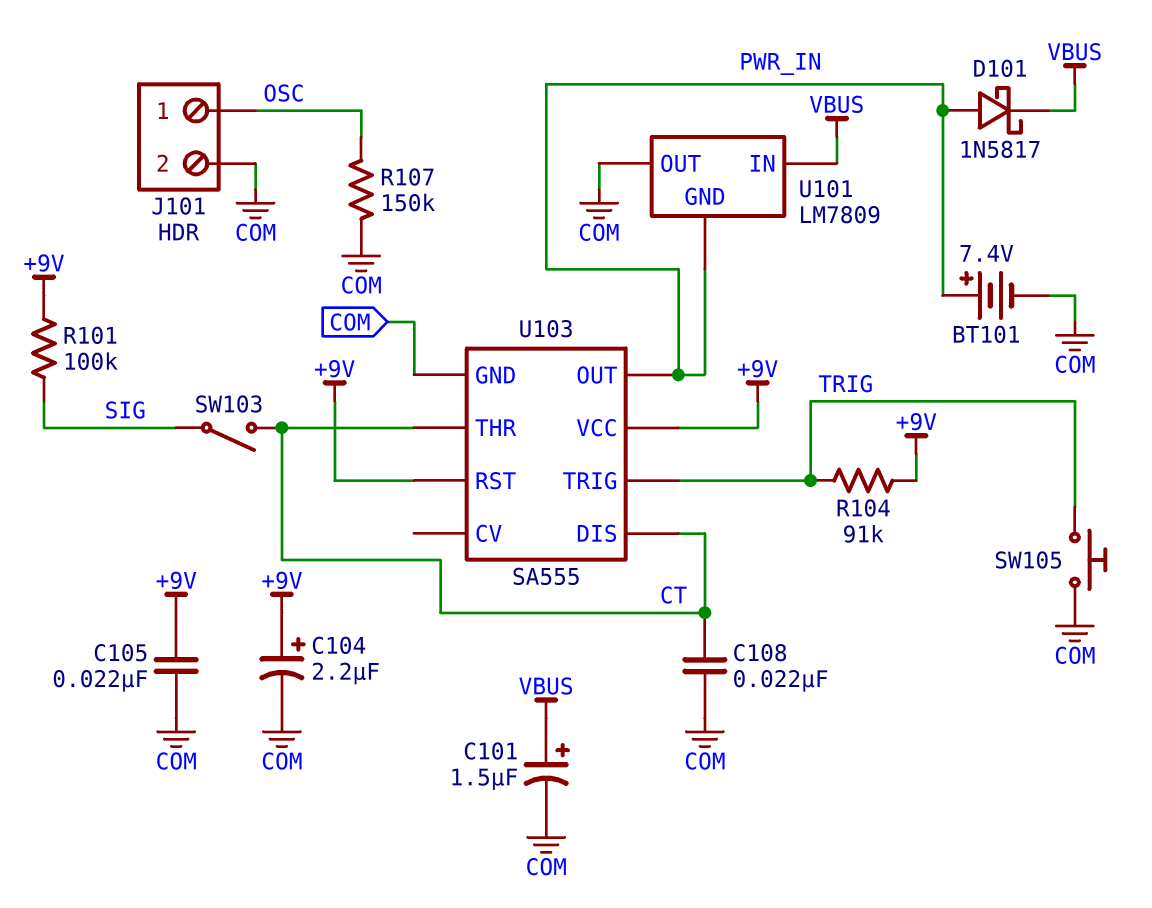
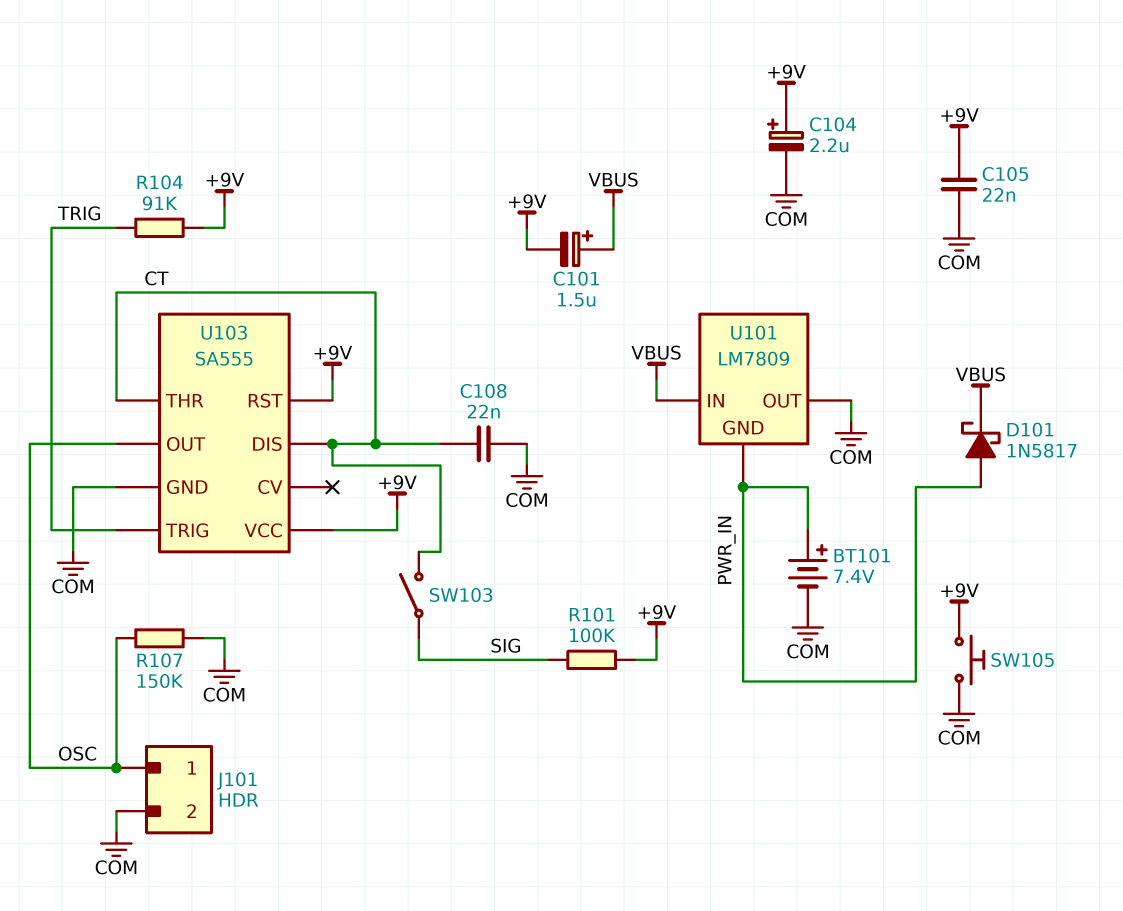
C101: 1.5uF (plus VBUS, minus COM) -> 1.5uF (plus VBUS, minus +9V)
SW105: button (COM, TRIG) -> button (+9V, COM)
U103 pin OUT: PWR_IN -> OSC

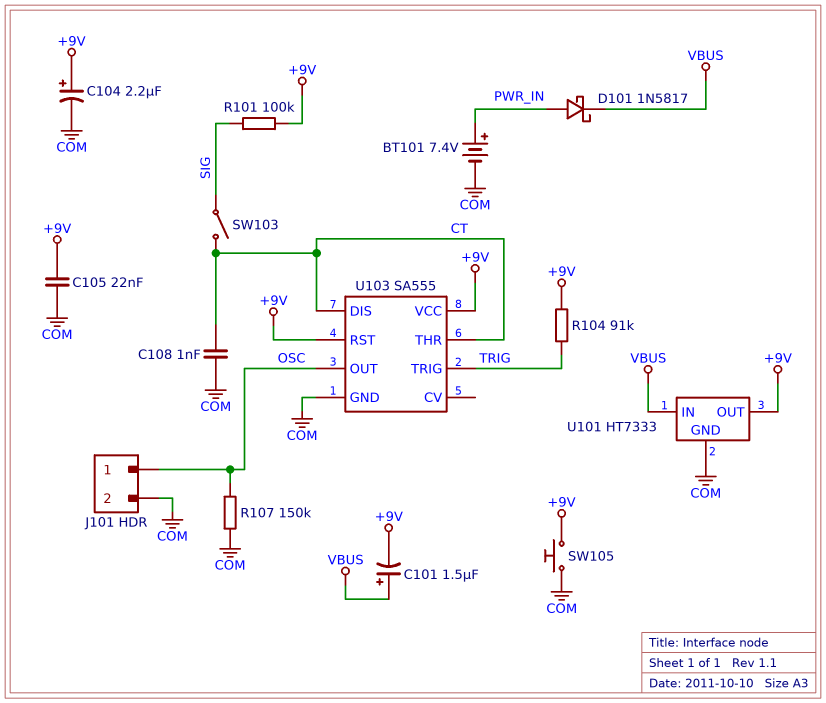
C108: 22nF (COM, CT) -> 1nF (COM, CT)
U101: LM7809 -> HT7333
U101 pin GND: PWR_IN -> COM
U101 pin OUT: COM -> +9V

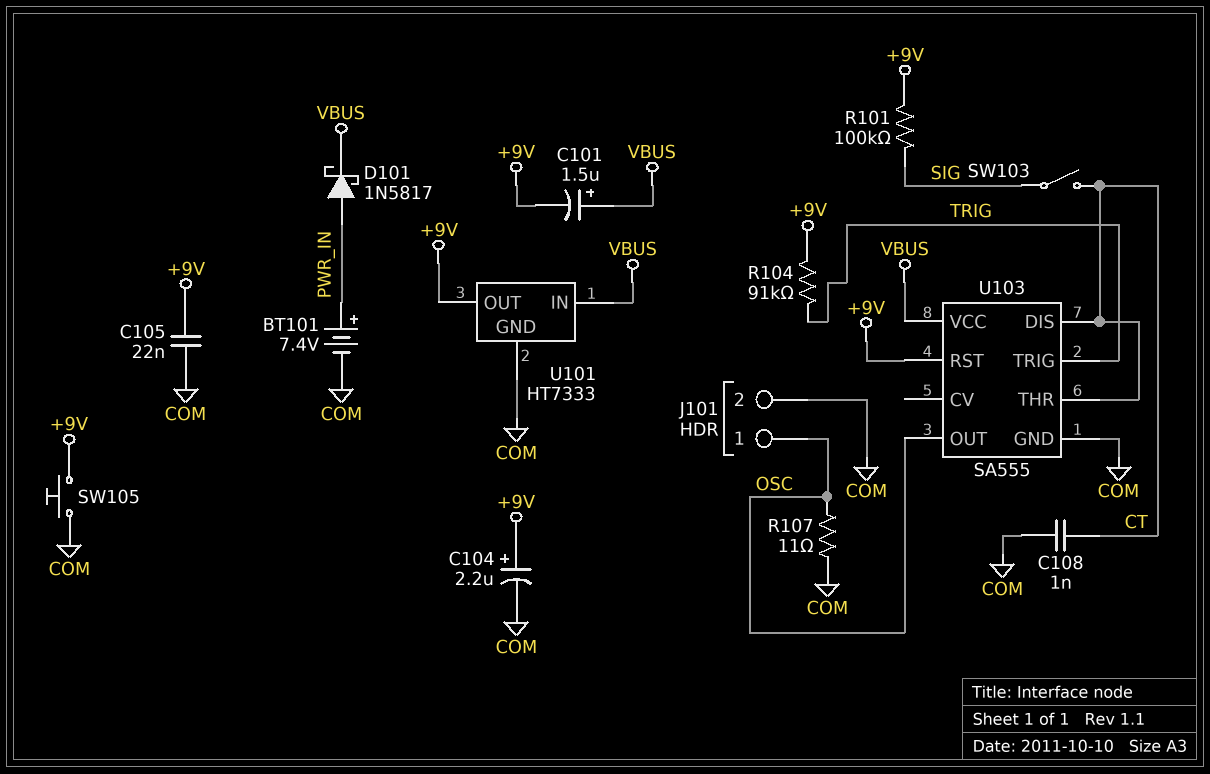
R107: 150k (COM, OSC) -> 11 (COM, OSC)
U103 pin VCC: +9V -> VBUS

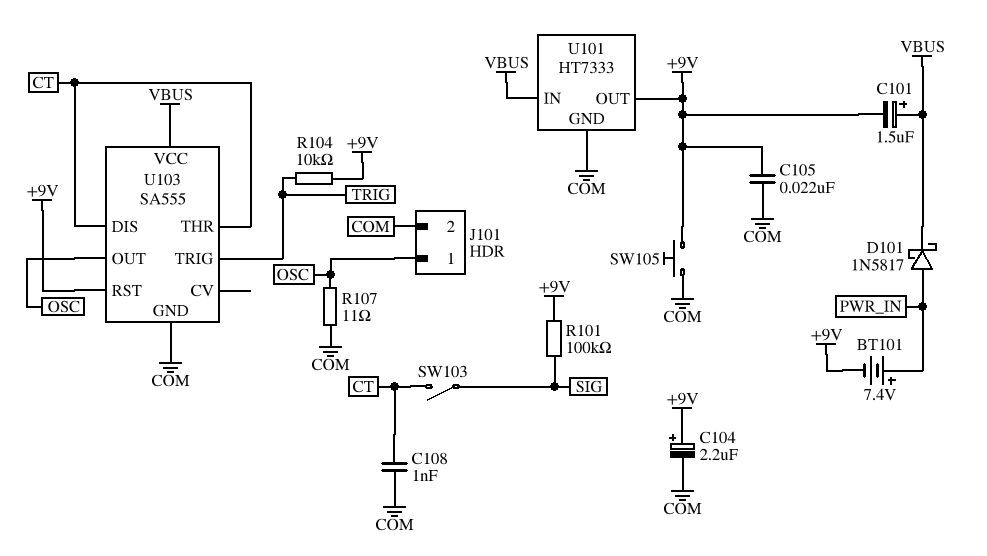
BT101: 7.4V (plus PWR_IN, minus COM) -> 7.4V (plus PWR_IN, minus +9V)
R104: 91k (+9V, TRIG) -> 10k (+9V, TRIG)

